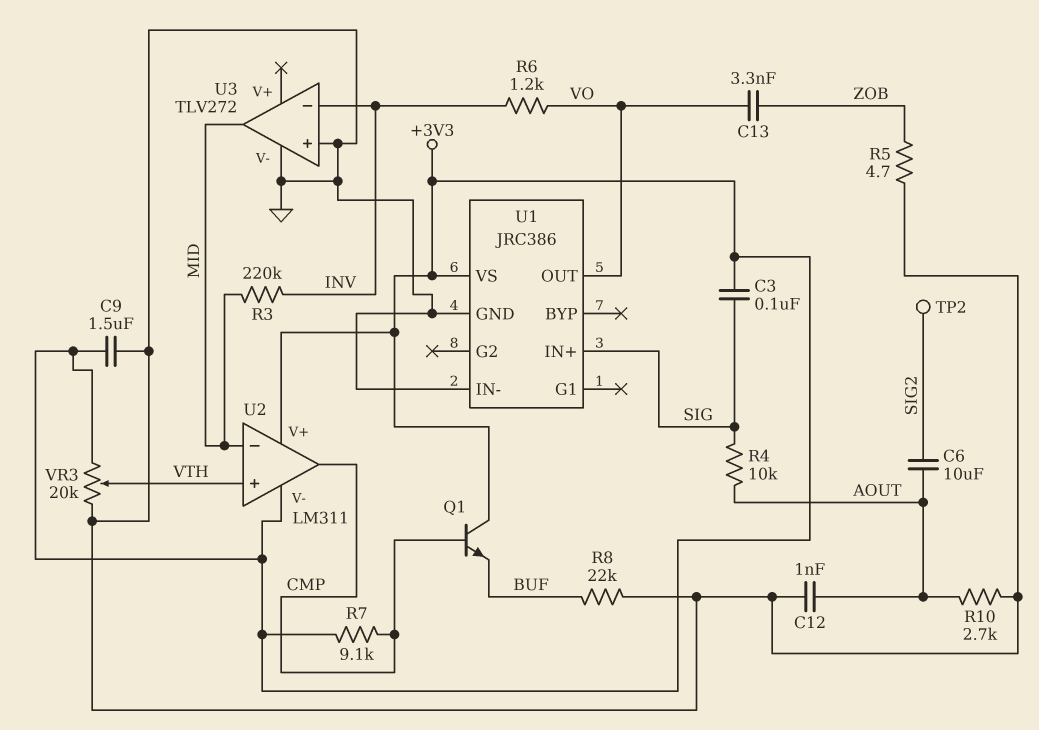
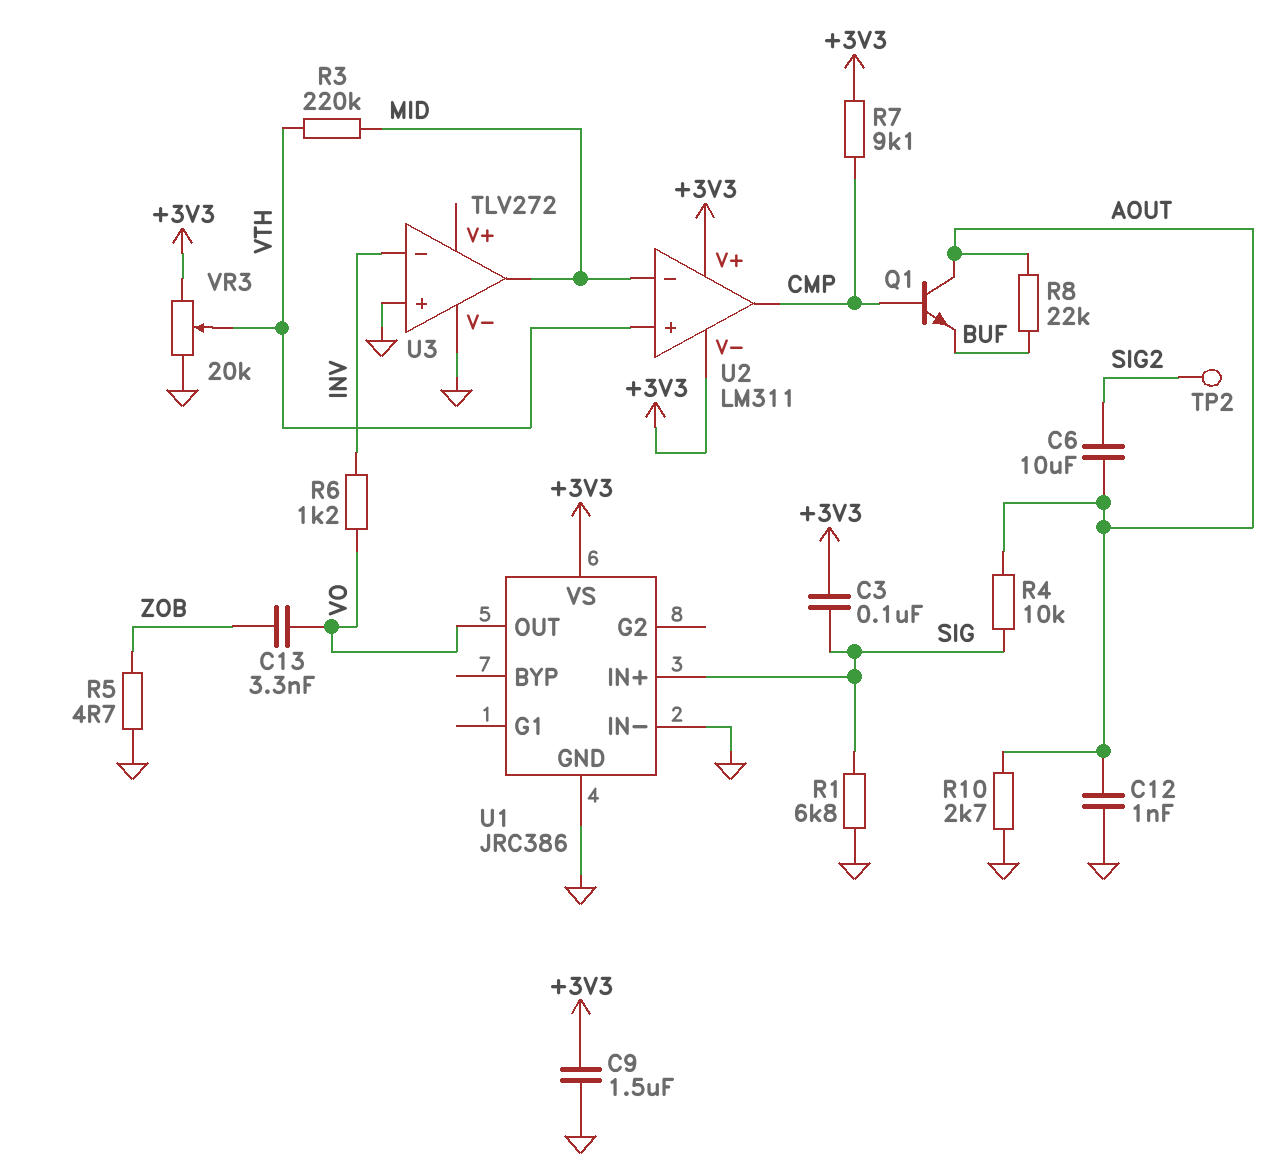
Q1: NPN (B CMP, C +3V3, E BUF) -> NPN (B CMP, C AOUT, E BUF)
R1: none -> 6.8k (GND, SIG)
R3: 220k (INV, MID) -> 220k (MID, VTH)
R8: 22k (BUF, GND) -> 22k (AOUT, BUF)

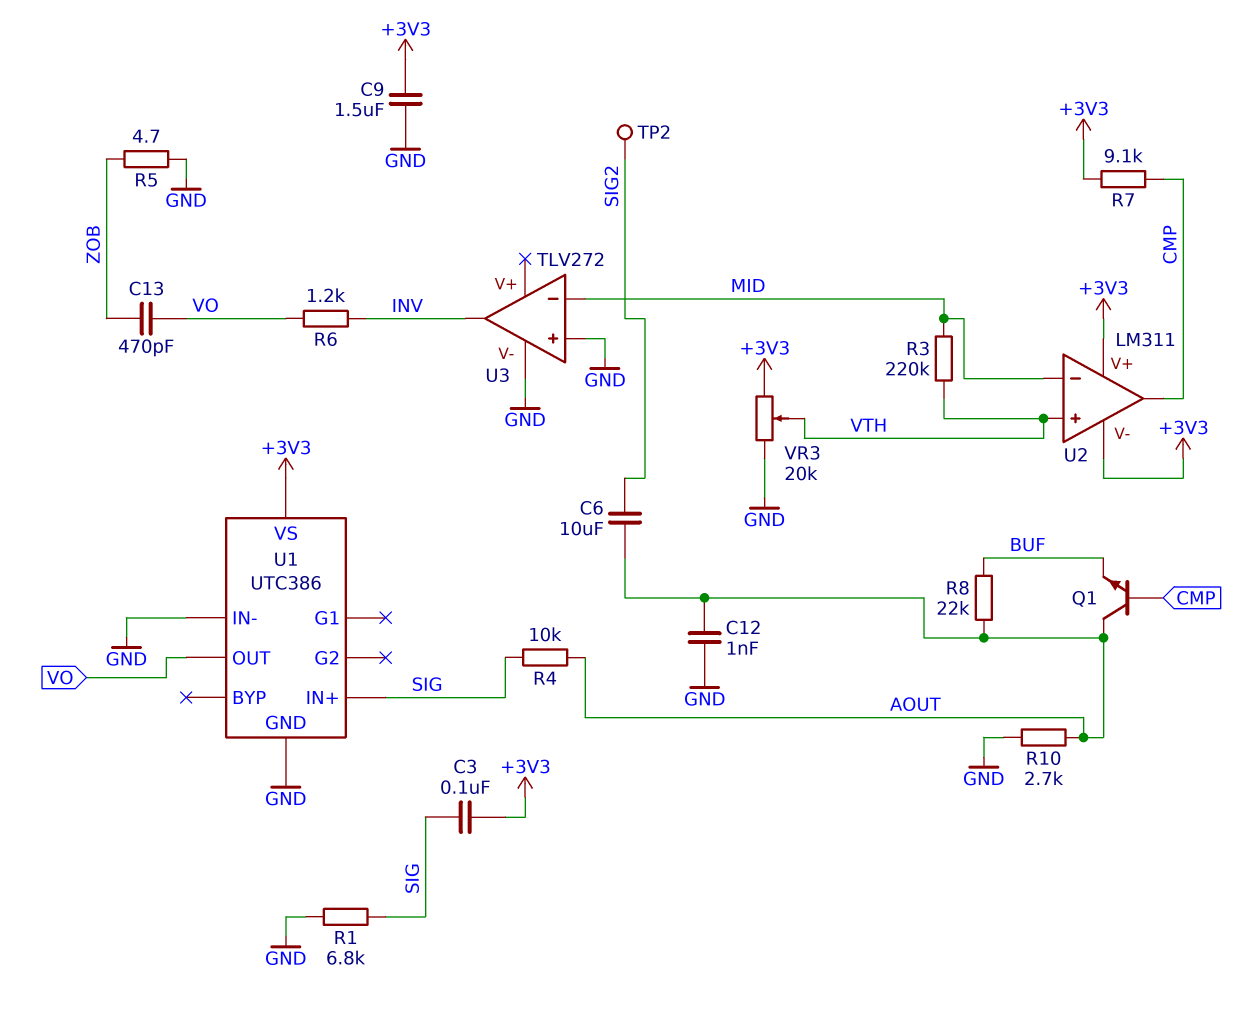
C13: 3.3nF (VO, ZOB) -> 470pF (VO, ZOB)
U1: JRC386 -> UTC386
U3 pin in-: INV -> MID
U3 pin out: MID -> INV

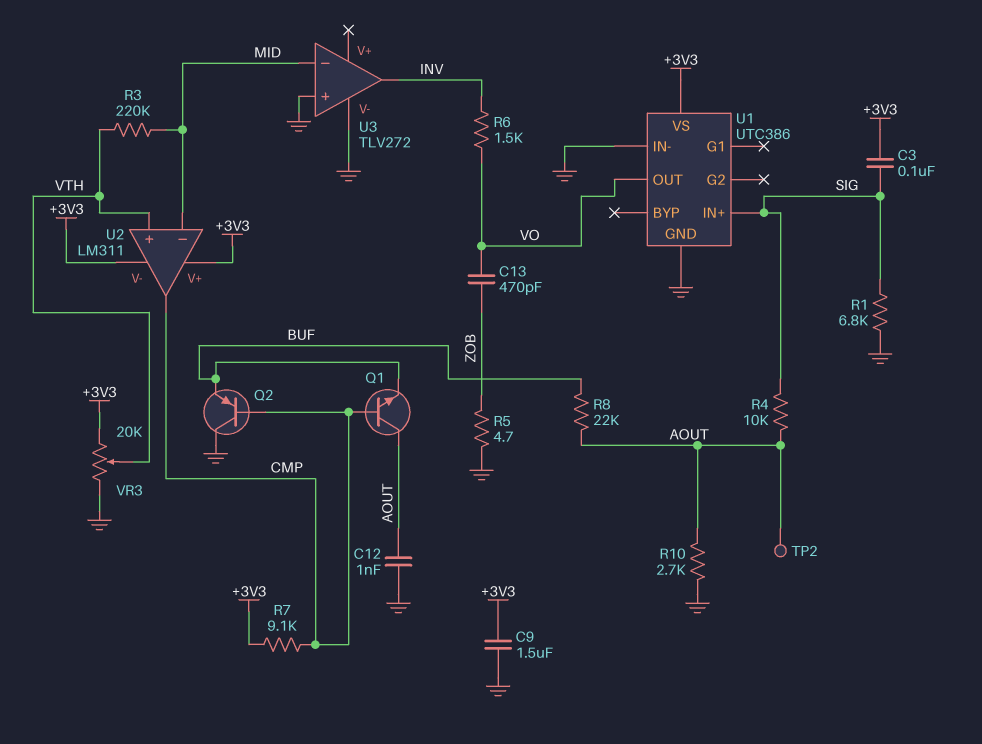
C6: 10uF (AOUT, SIG2) -> none
Q2: none -> PNP (B CMP, C GND, E BUF)
R6: 1.2k (INV, VO) -> 1.5k (INV, VO)
TP2: test point (SIG2) -> test point (AOUT)

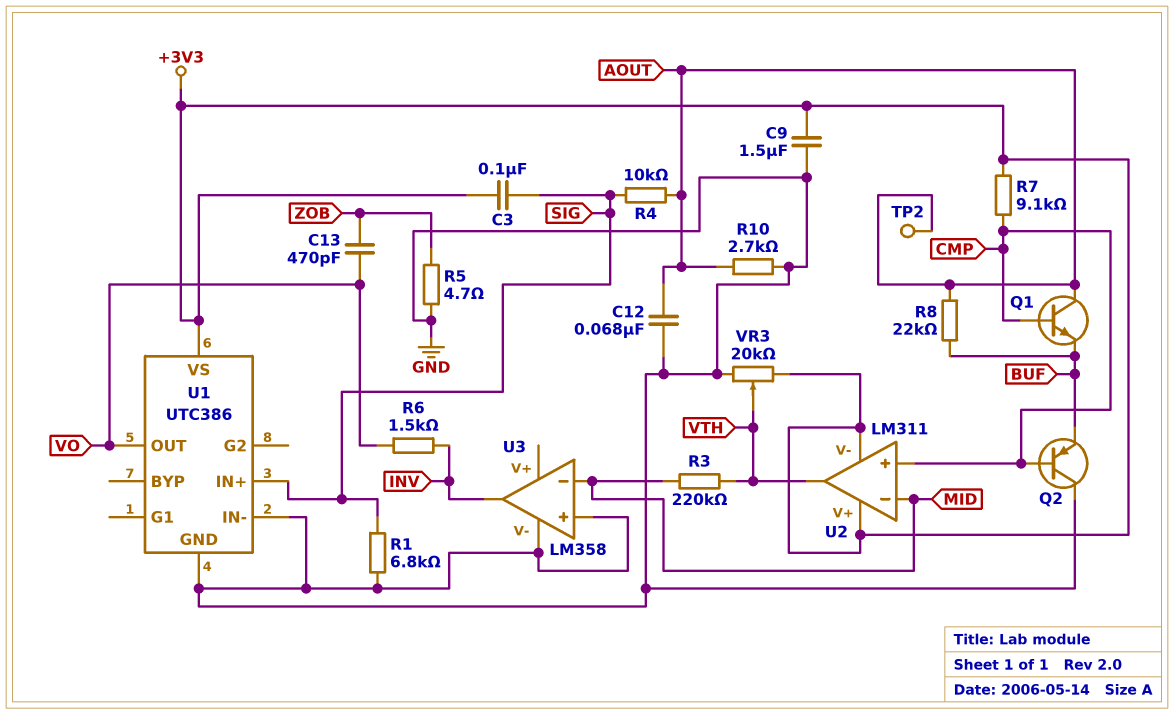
C12: 1nF (AOUT, GND) -> 68nF (AOUT, GND)
U2 pin in+: VTH -> CMP
U2 pin out: CMP -> VTH
U3: TLV272 -> LM358

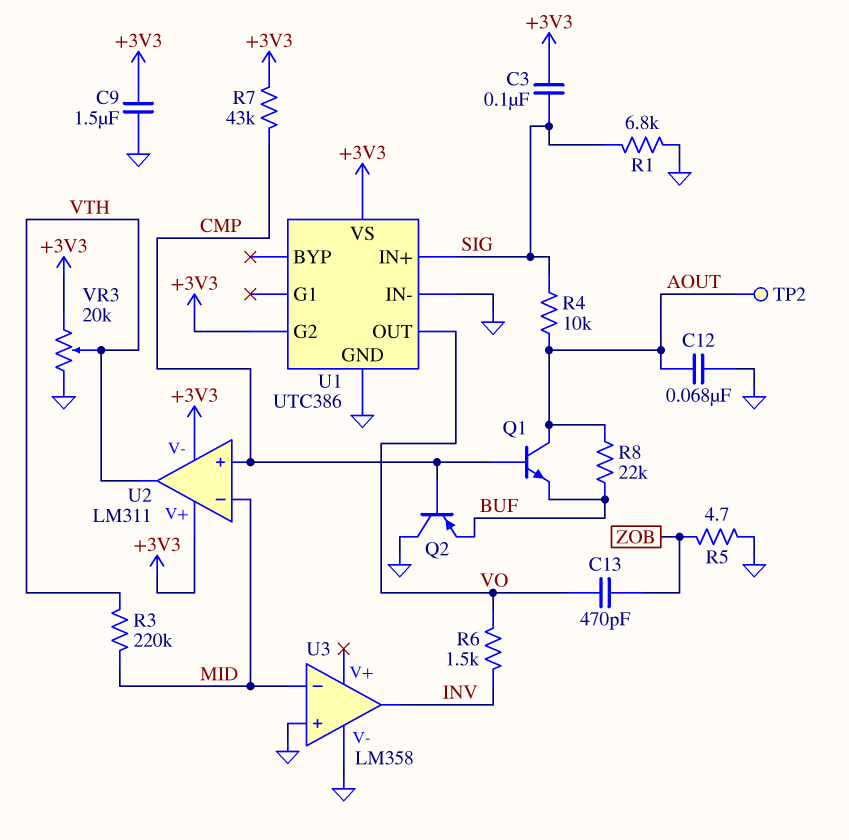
R7: 9.1k (+3V3, CMP) -> 43k (+3V3, CMP)
R10: 2.7k (AOUT, GND) -> none
U1 pin G2: none -> +3V3

